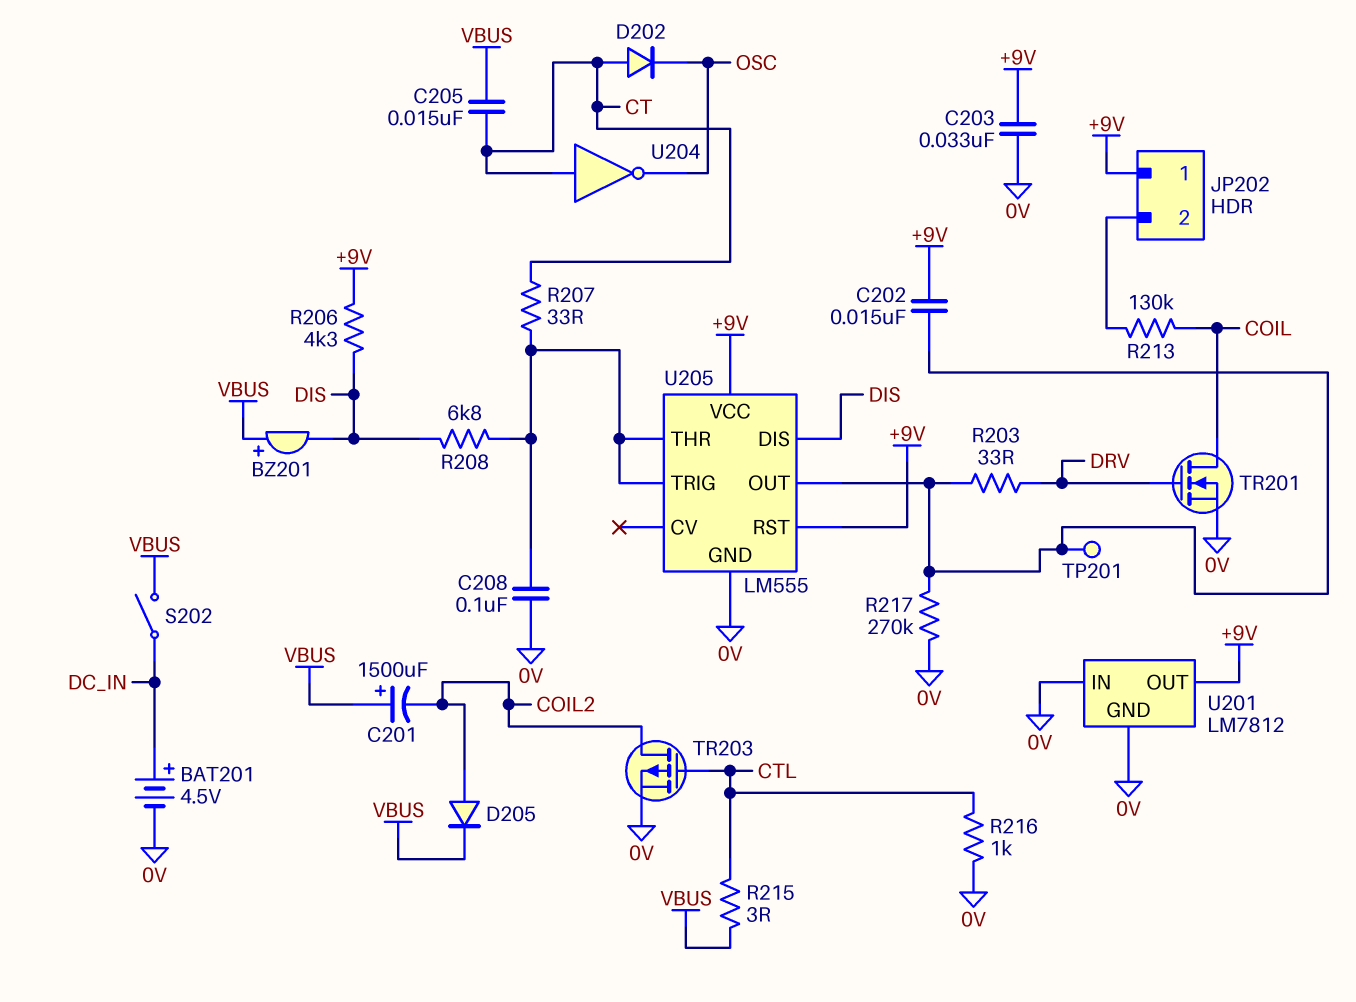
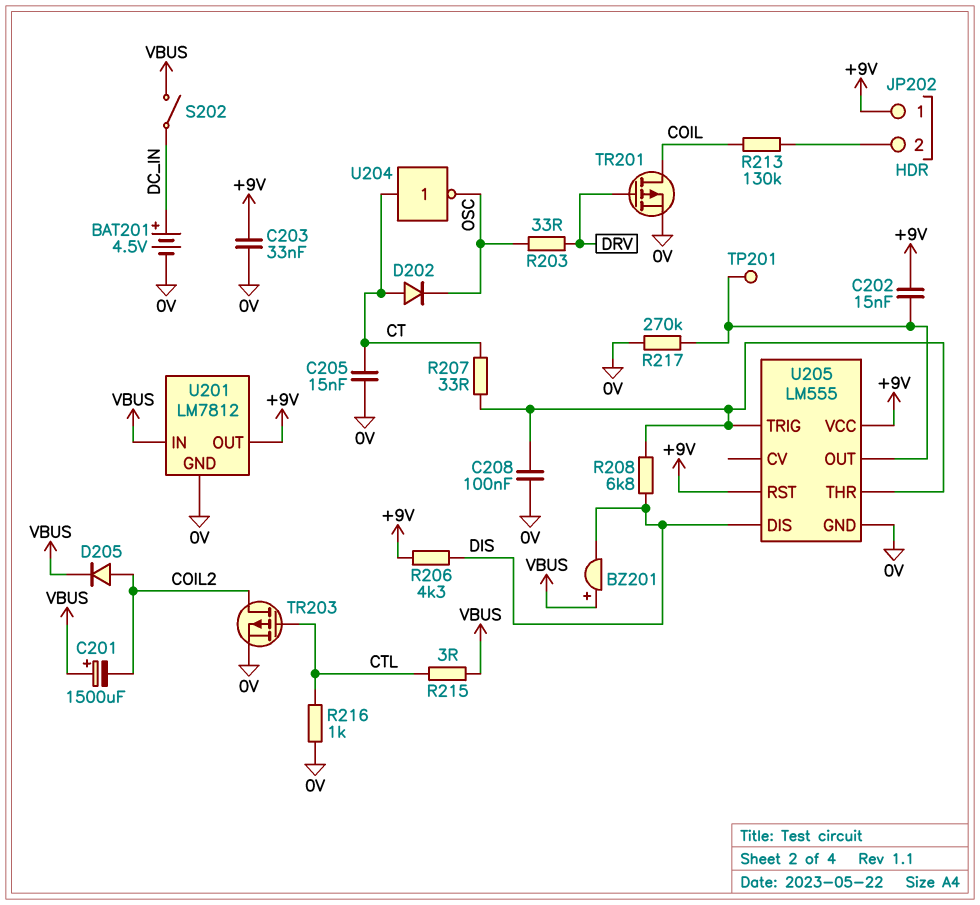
C205: 15nF (CT, VBUS) -> 15nF (0V, CT)
R203: 33 (DRV, U205/OUT) -> 33 (DRV, OSC)
TR201: NMOS (G DRV, D COIL, S 0V) -> PMOS (G DRV, D COIL, S 0V)
U201 pin IN: 0V -> VBUS

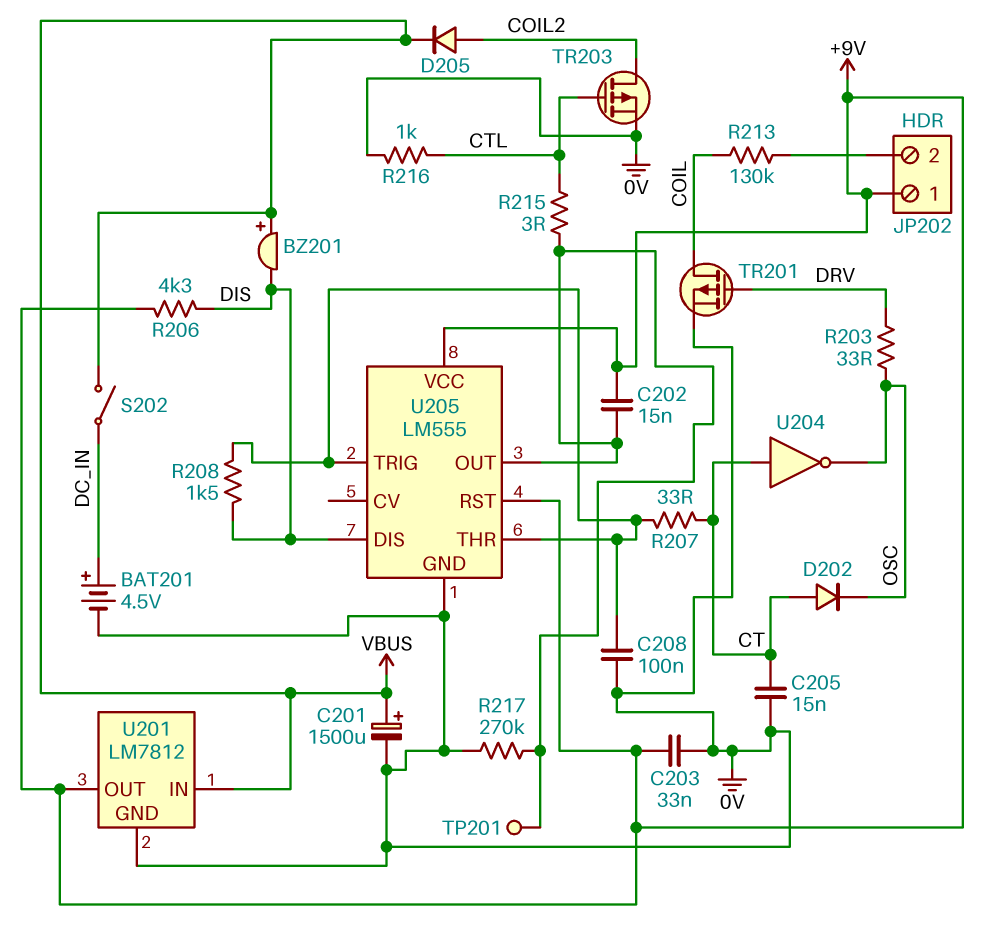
C201: 1500uF (plus VBUS, minus COIL2) -> 1500uF (plus VBUS, minus 0V)
R208: 6.8k (DIS, U205/THR) -> 1.5k (DIS, U205/THR)
R215: 3 (CTL, VBUS) -> 3 (CTL, U205/OUT)

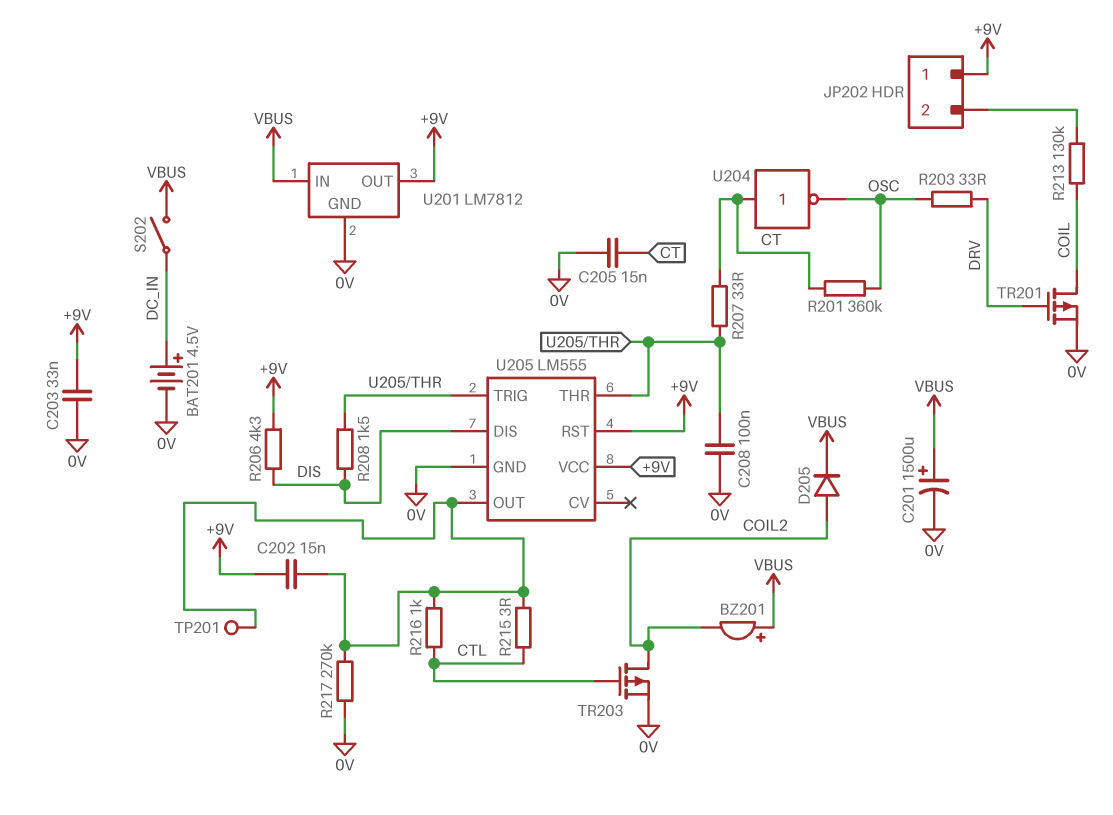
BZ201: buzzer (plus VBUS, minus DIS) -> buzzer (plus VBUS, minus COIL2)
D202: diode (A CT, K OSC) -> none
R201: none -> 360k (CT, OSC)
R216: 1k (0V, CTL) -> 1k (CTL, U205/OUT)

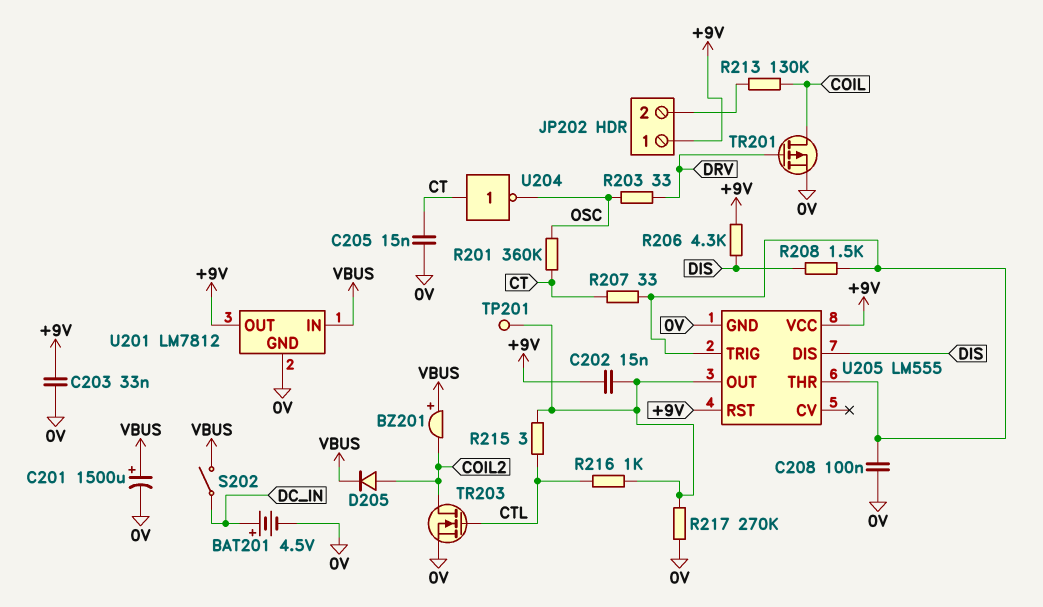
TR203: PMOS (G CTL, D COIL2, S 0V) -> NMOS (G CTL, D COIL2, S 0V)

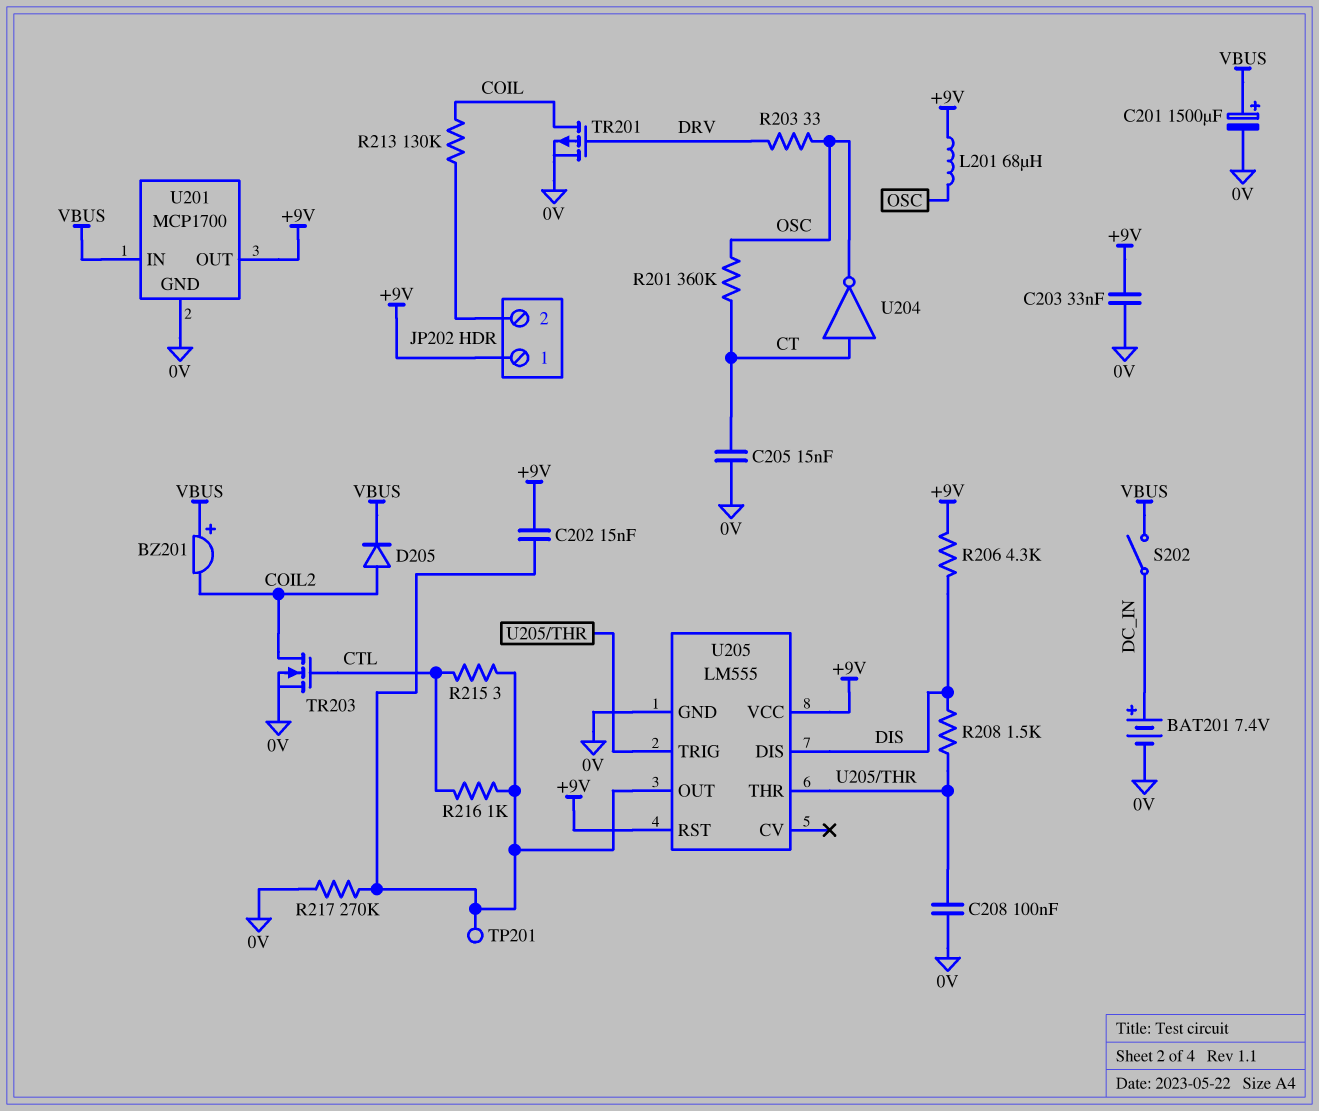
BAT201: 4.5V (plus DC_IN, minus 0V) -> 7.4V (plus DC_IN, minus 0V)
L201: none -> 68uH (+9V, OSC)
R207: 33 (CT, U205/THR) -> none
U201: LM7812 -> MCP1700

